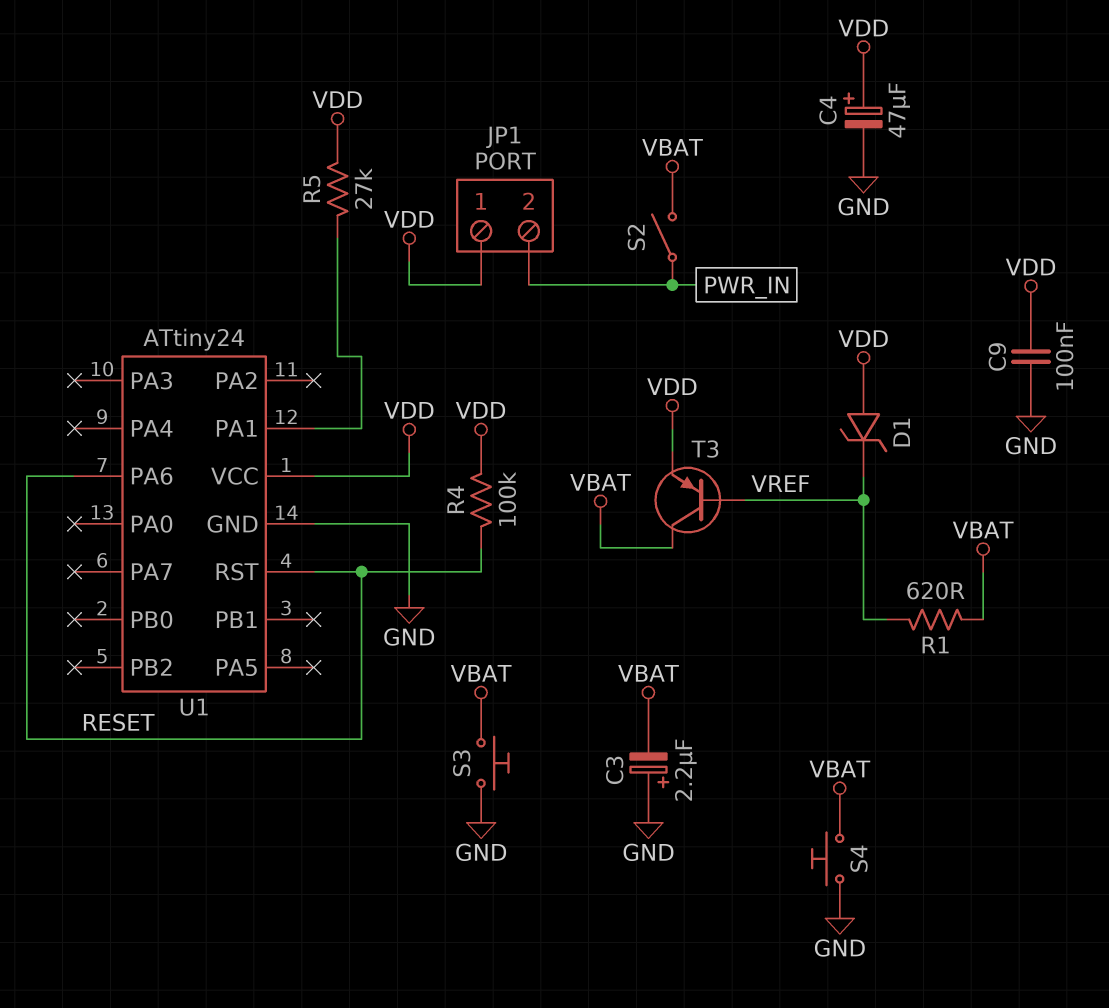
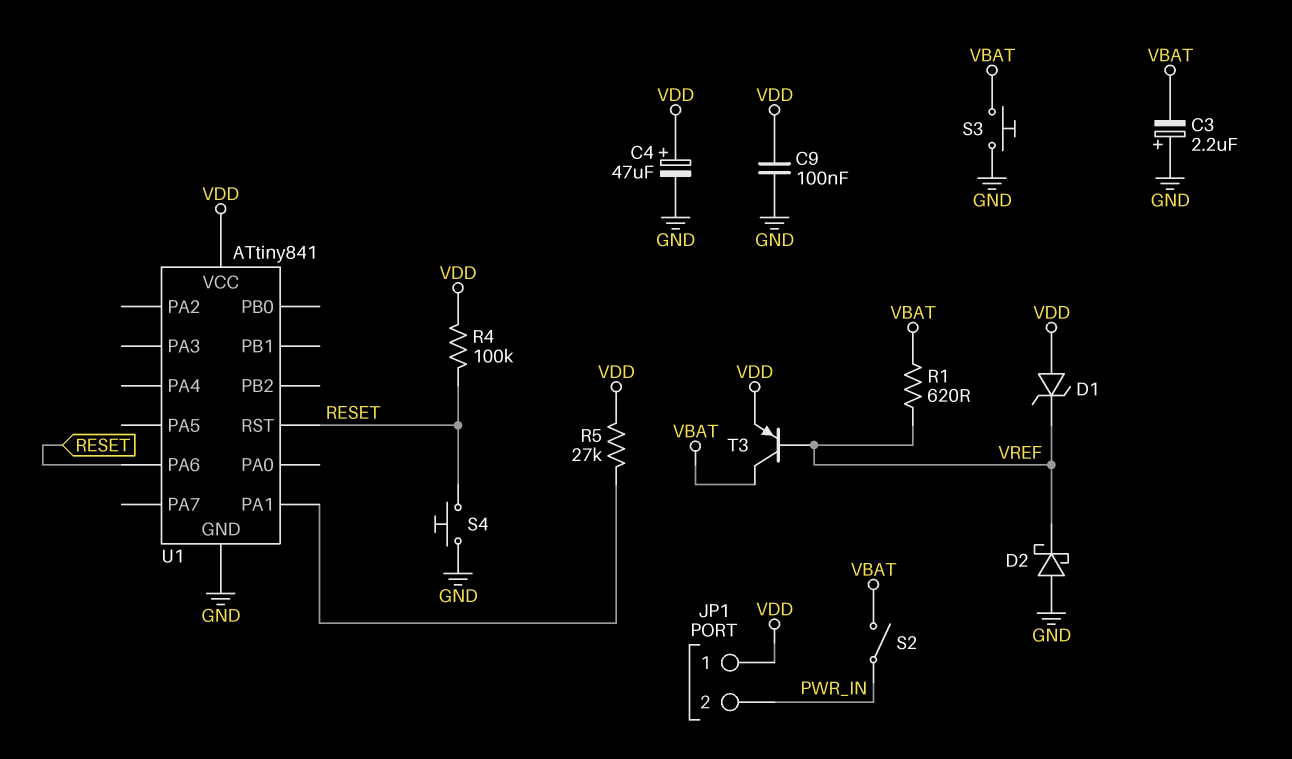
D2: none -> schottky (A GND, K VREF)
S4: button (GND, VBAT) -> button (GND, RESET)
U1: ATtiny24 -> ATtiny841

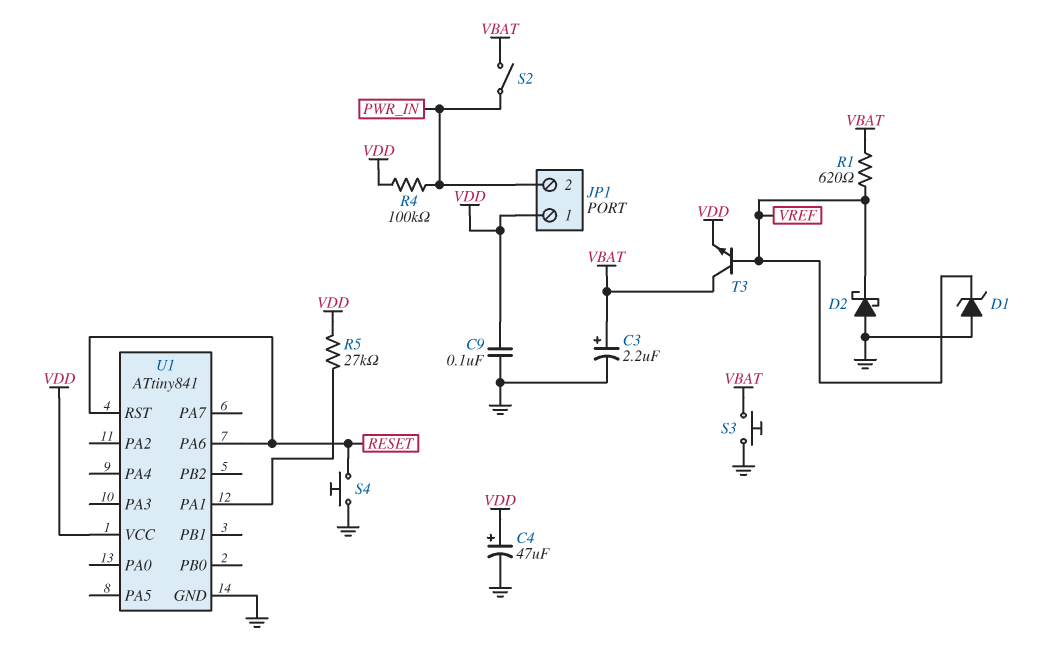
C3: 2.2uF (plus GND, minus VBAT) -> 2.2uF (plus VBAT, minus GND)
D1: zener (A VDD, K VREF) -> zener (A GND, K VREF)
R4: 100k (RESET, VDD) -> 100k (PWR_IN, VDD)
T3: PNP (B VREF, C VBAT, E VDD) -> NPN (B VREF, C VBAT, E VDD)

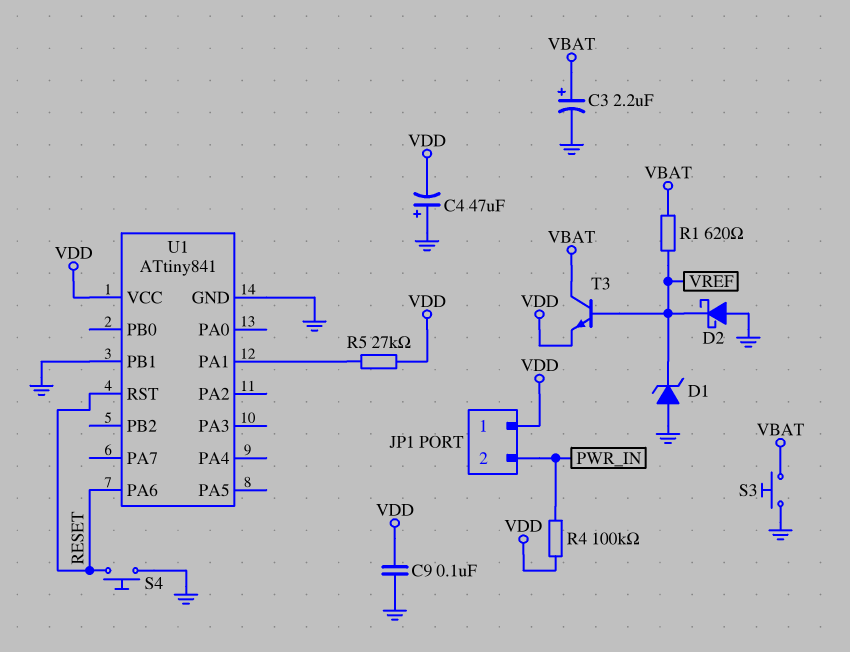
C4: 47uF (plus VDD, minus GND) -> 47uF (plus GND, minus VDD)
S2: switch (PWR_IN, VBAT) -> none
U1 pin PB1: none -> GND

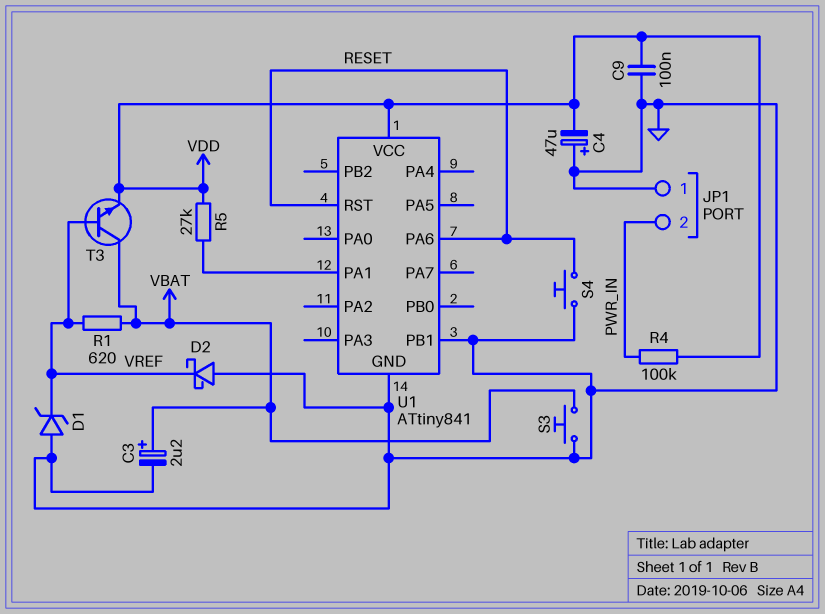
JP1 pin 1: VDD -> GND

